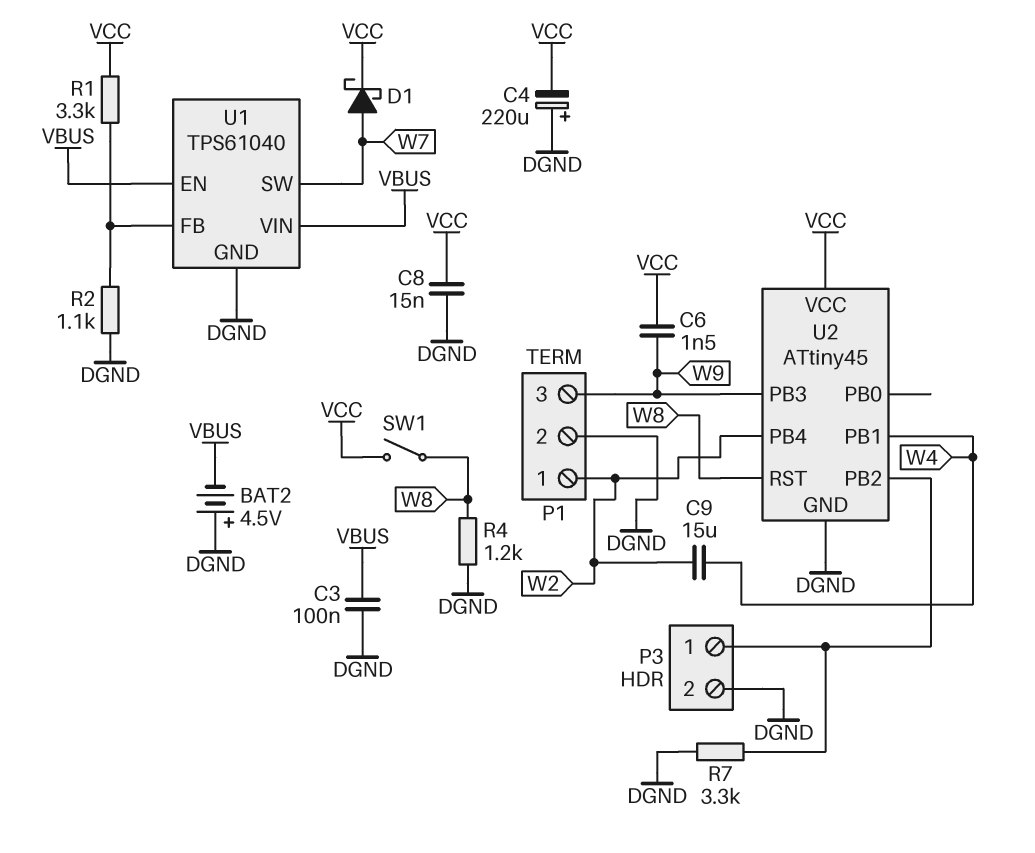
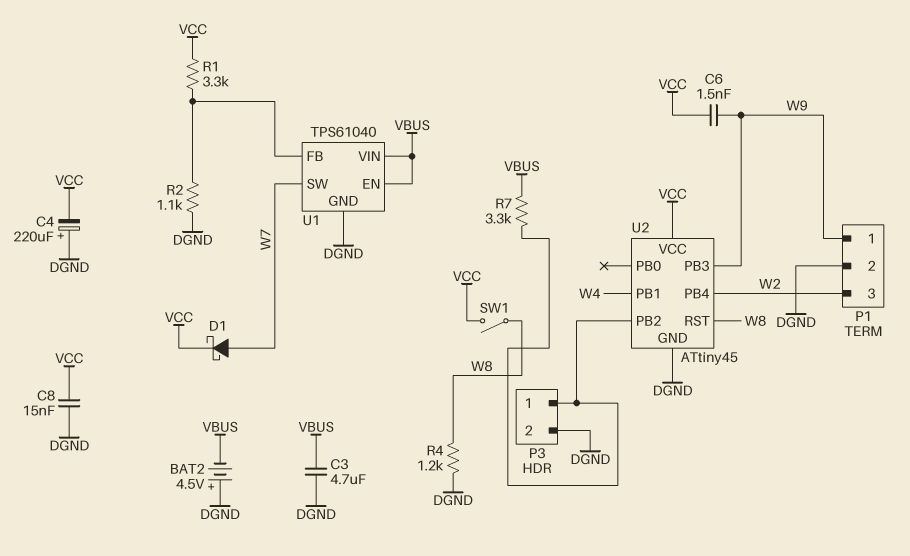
C3: 100nF (DGND, VBUS) -> 4.7uF (DGND, VBUS)
C9: 15uF (W2, W4) -> none
P1 pin 1: W2 -> W9
P1 pin 3: W9 -> W2
R7: 3.3k (DGND, P3/1) -> 3.3k (P3/1, VBUS)

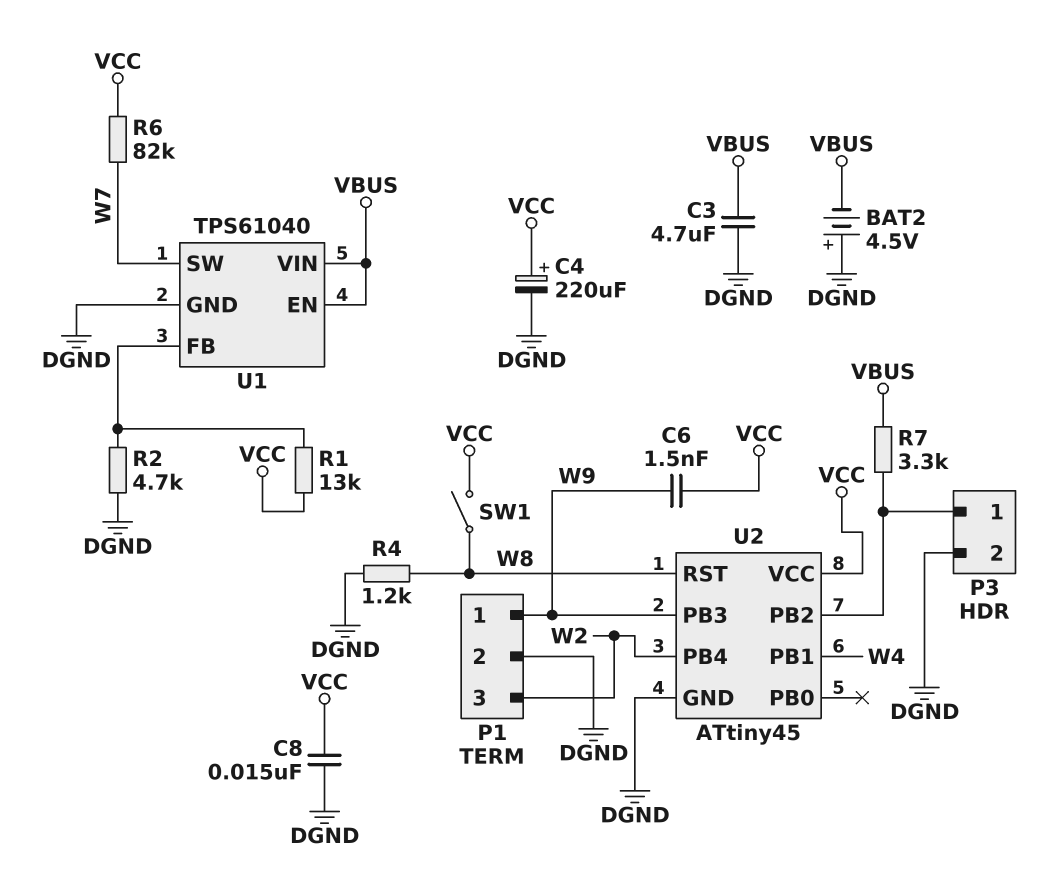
C4: 220uF (plus DGND, minus VCC) -> 220uF (plus VCC, minus DGND)
D1: schottky (A W7, K VCC) -> none
R1: 3.3k (U1/FB, VCC) -> 13k (U1/FB, VCC)
R2: 1.1k (DGND, U1/FB) -> 4.7k (DGND, U1/FB)
R6: none -> 82k (VCC, W7)

